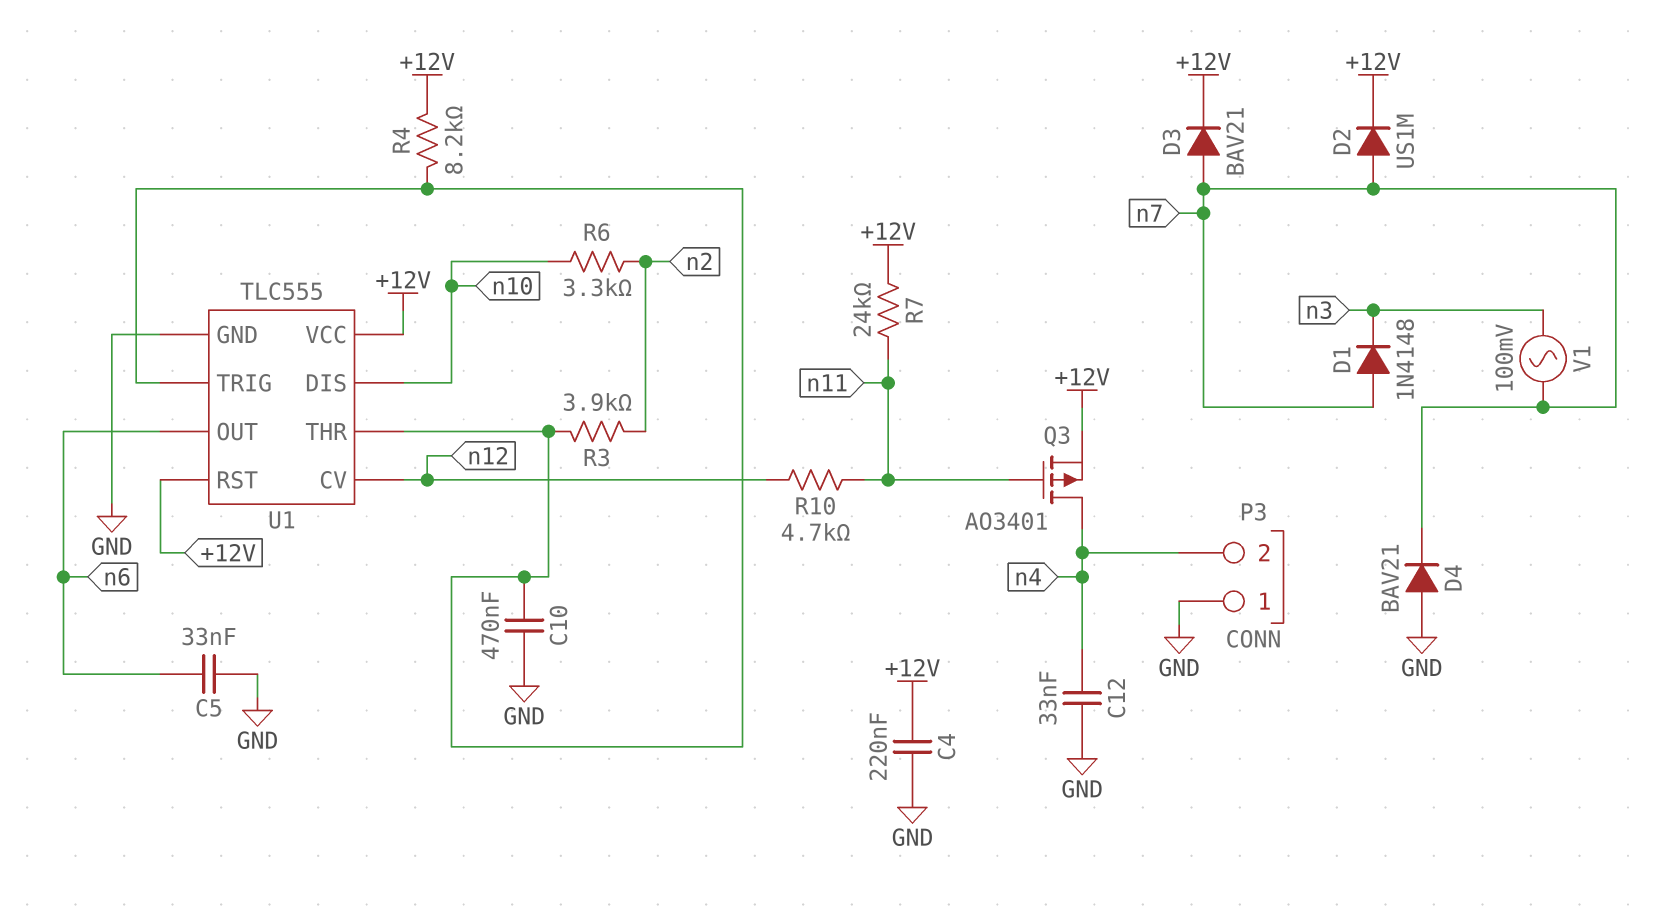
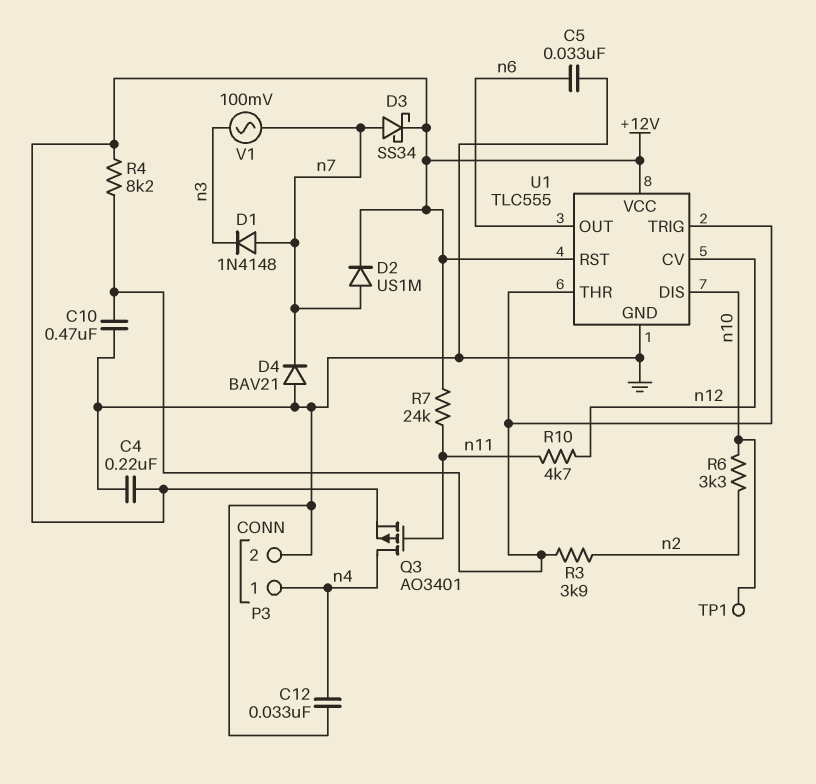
D3: diode BAV21 (A n7, K +12V) -> schottky SS34 (A n7, K +12V)
P3 pin 1: GND -> n4
P3 pin 2: n4 -> GND
TP1: none -> test point (n10)

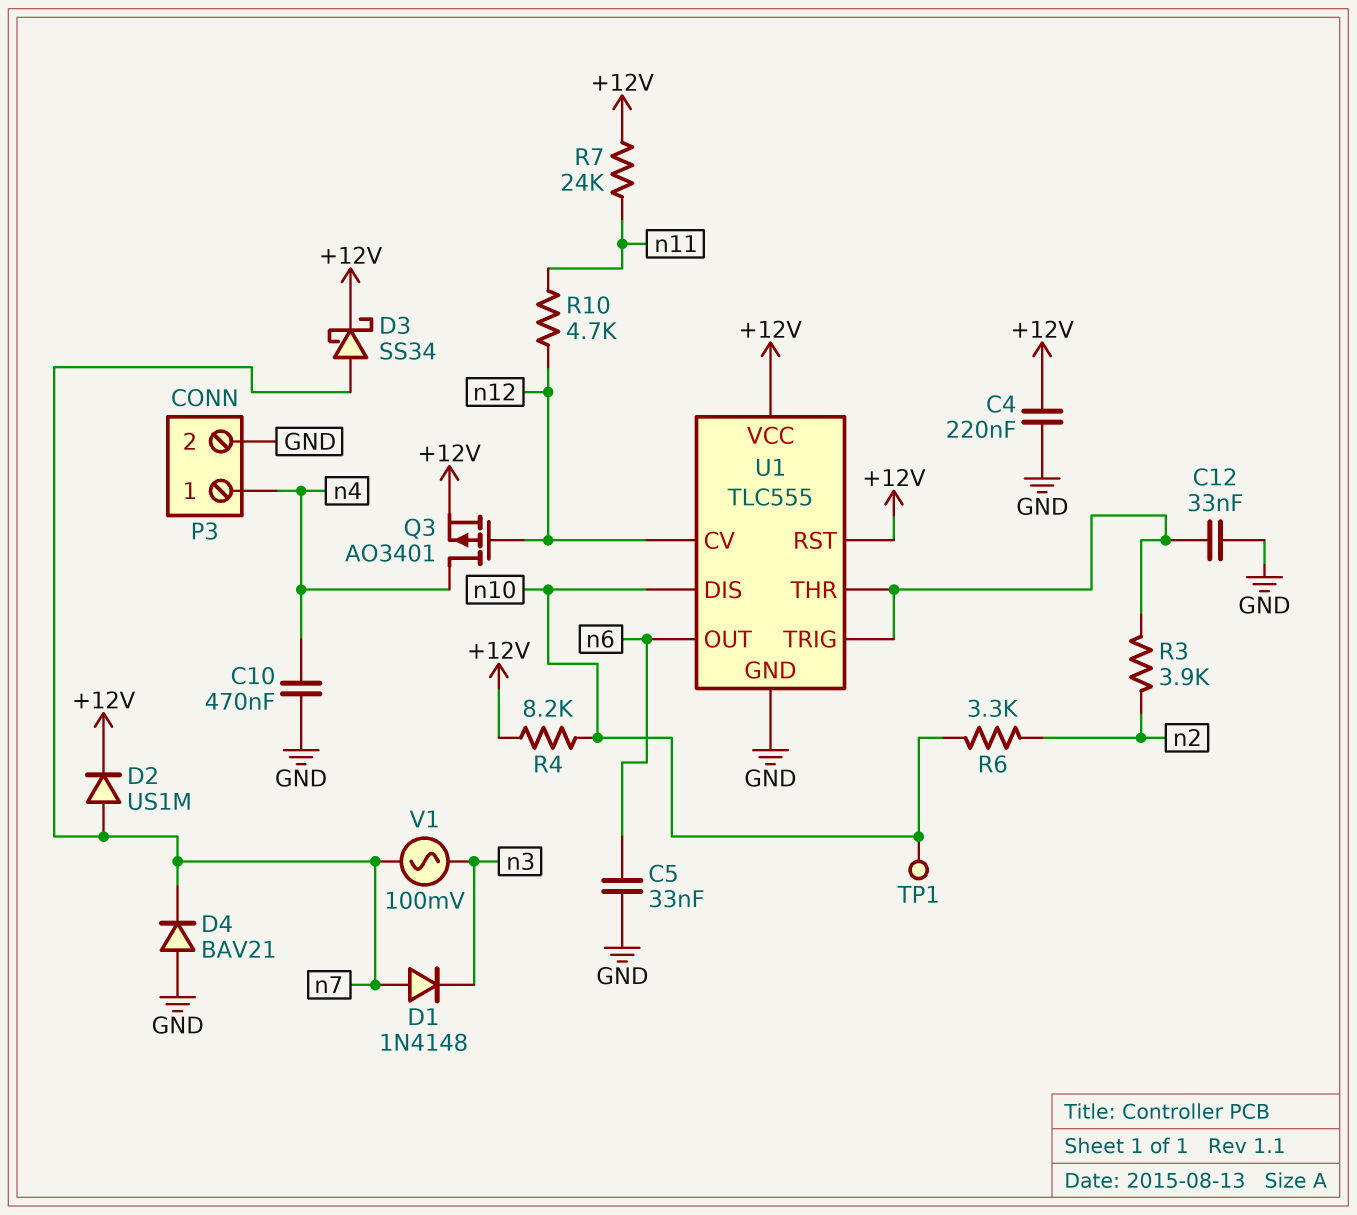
C10: 470nF (GND, U1/THR) -> 470nF (GND, n4)
C12: 33nF (GND, n4) -> 33nF (GND, U1/THR)
Q3: PMOS AO3401 (G n11, D n4, S +12V) -> PMOS AO3401 (G n12, D n4, S +12V)
R4: 8.2k (+12V, U1/THR) -> 8.2k (+12V, n10)

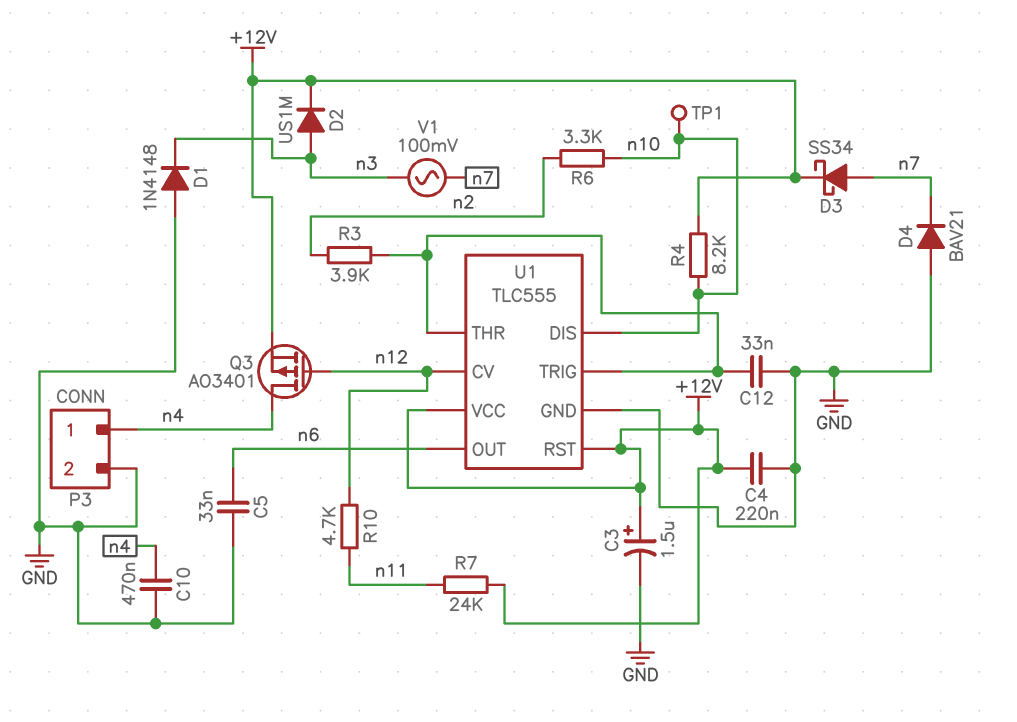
C3: none -> 1.5uF (plus +12V, minus GND)
D1: diode 1N4148 (A n7, K n3) -> diode 1N4148 (A GND, K n3)
D2: diode US1M (A n7, K +12V) -> diode US1M (A n3, K +12V)

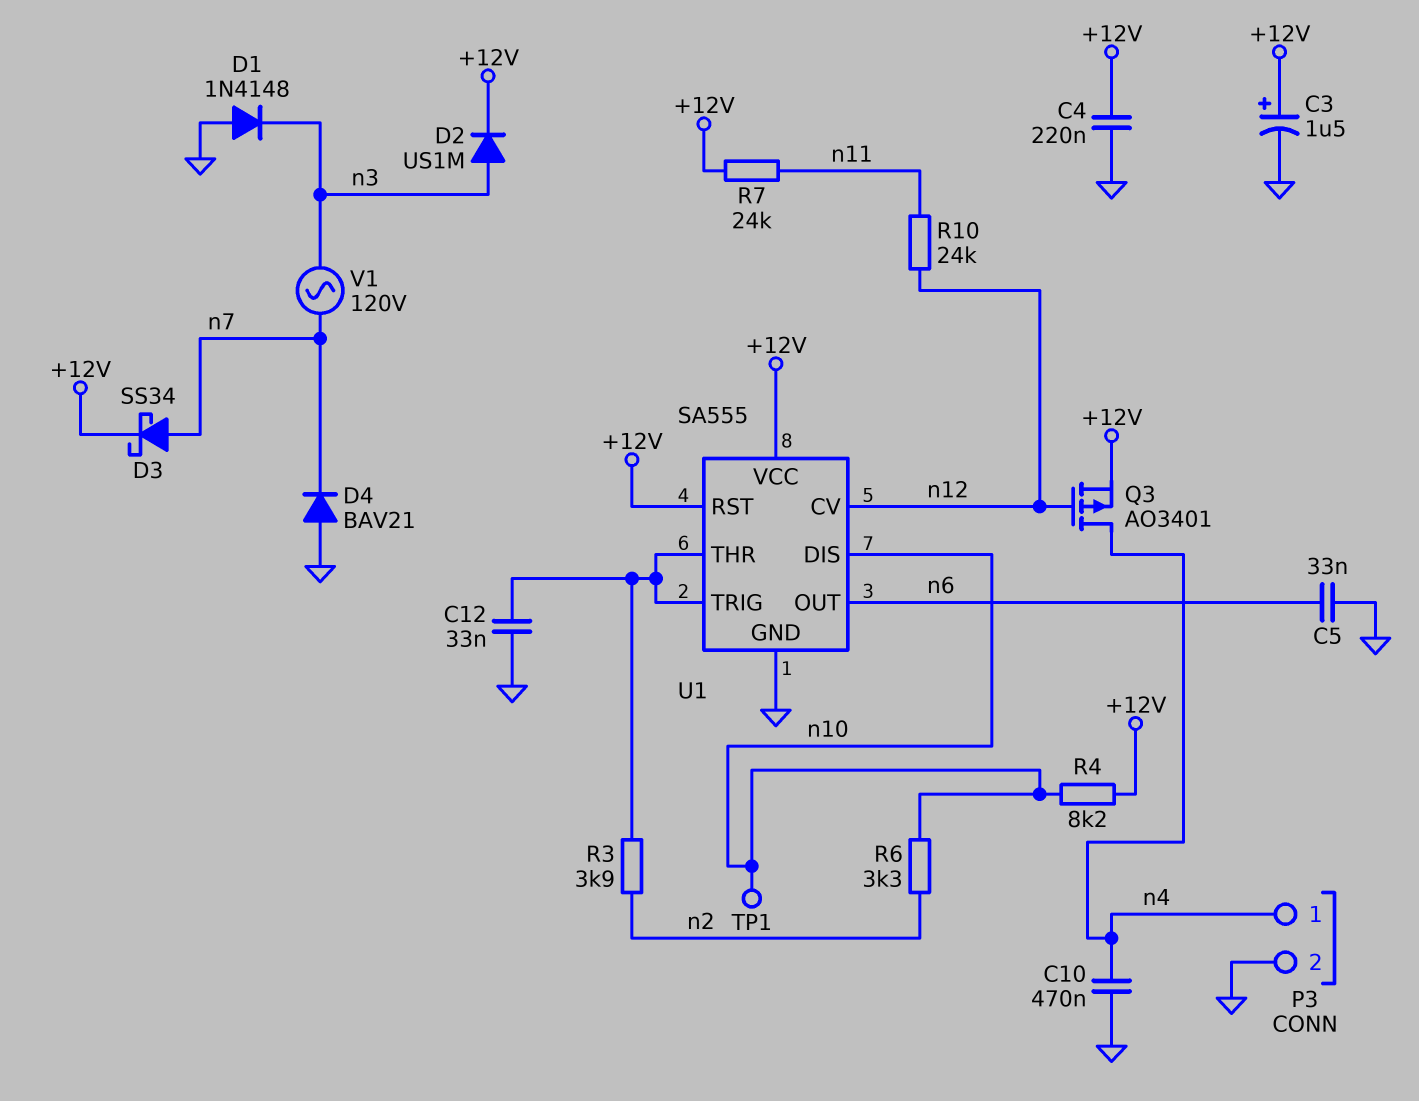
R10: 4.7k (n11, n12) -> 24k (n11, n12)
U1: TLC555 -> SA555
V1: AC 100mV (n3, n7) -> AC 120V (n3, n7)

